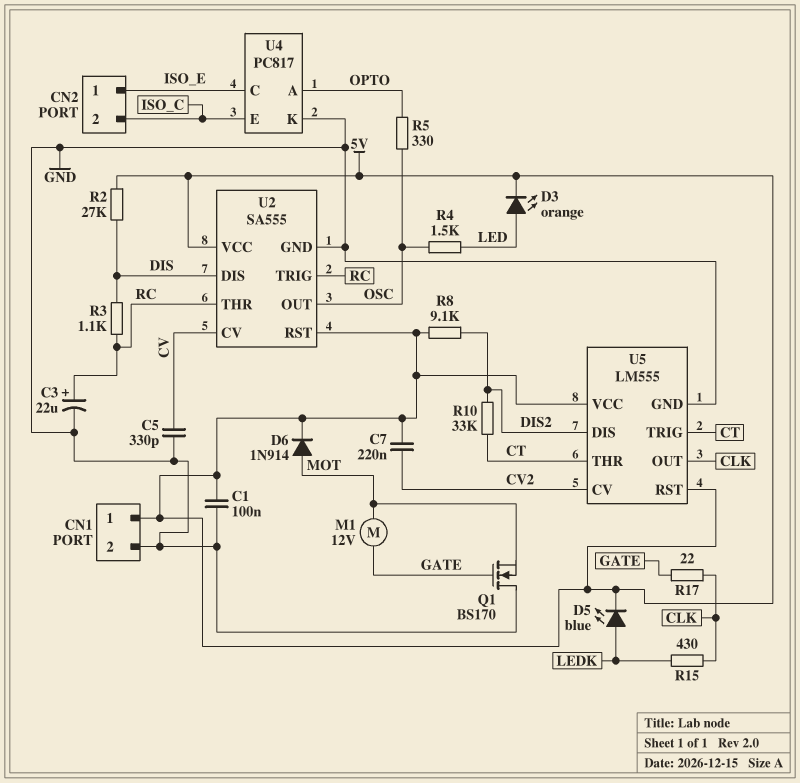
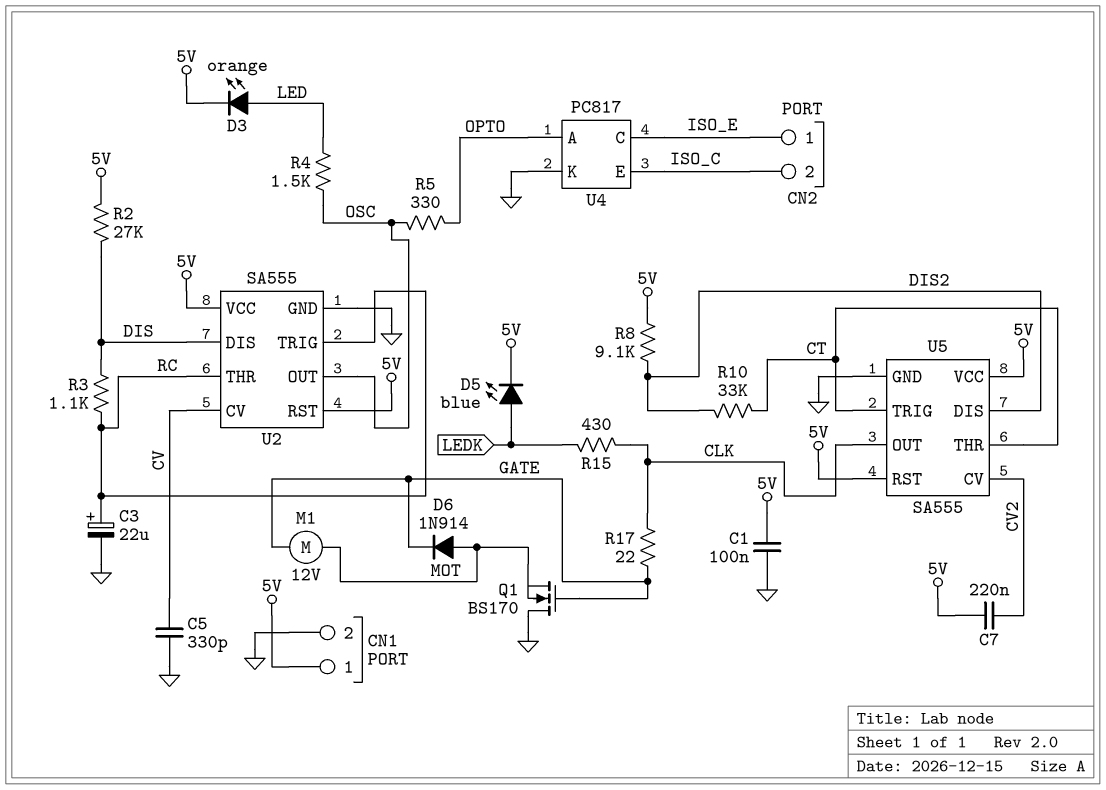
D6: diode 1N914 (A MOT, K 5V) -> diode 1N914 (A MOT, K GATE)
U5: LM555 -> SA555

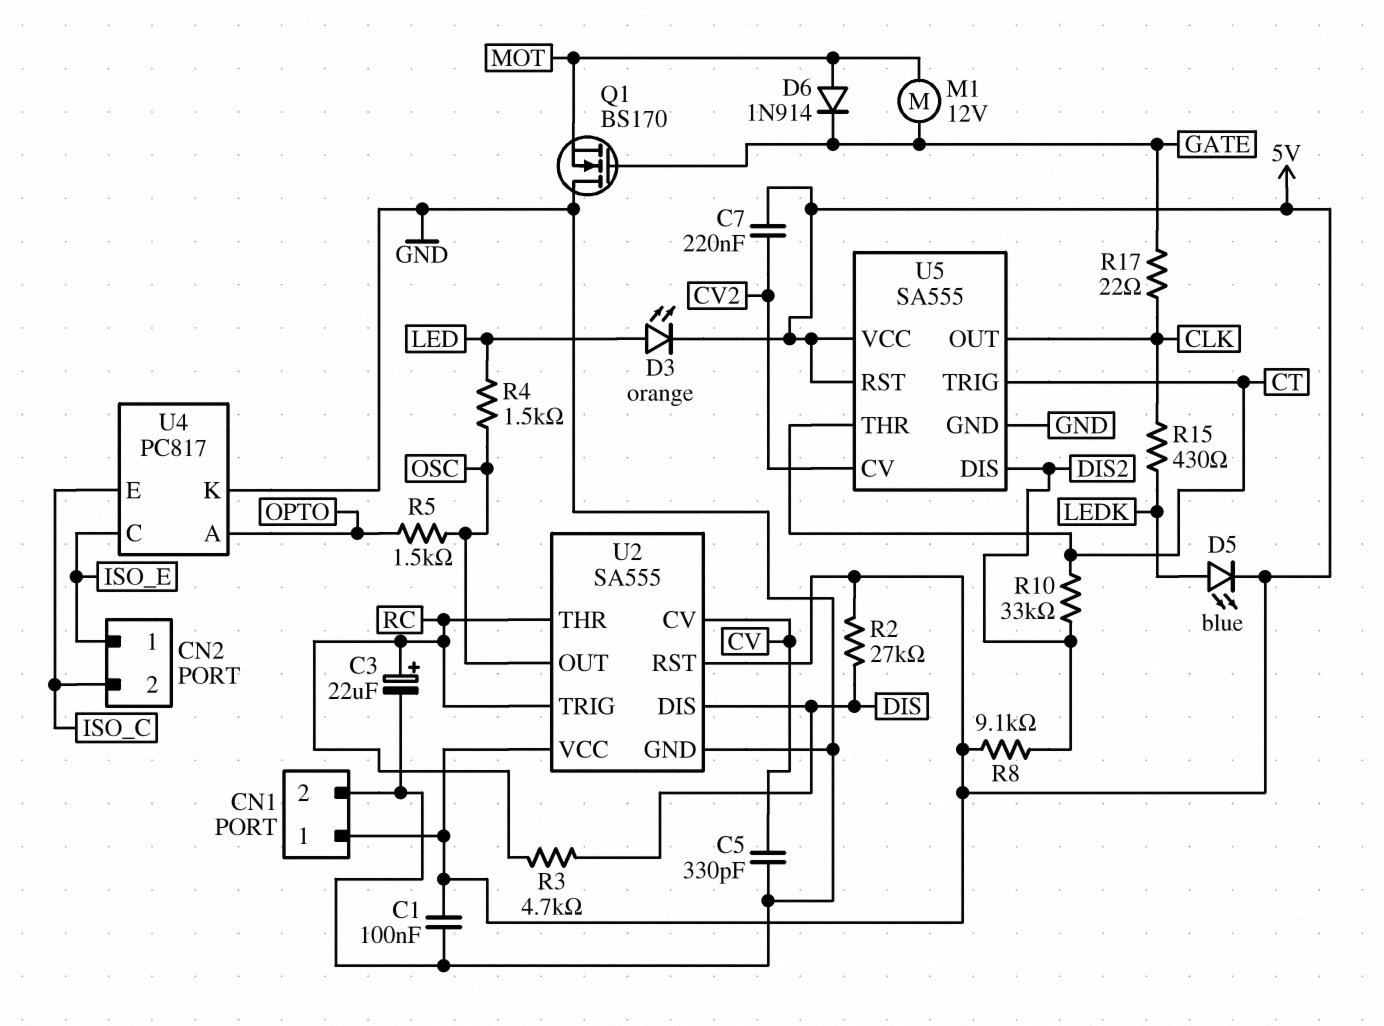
R3: 1.1k (DIS, RC) -> 4.7k (DIS, RC)
R5: 330 (OPTO, OSC) -> 1.5k (OPTO, OSC)

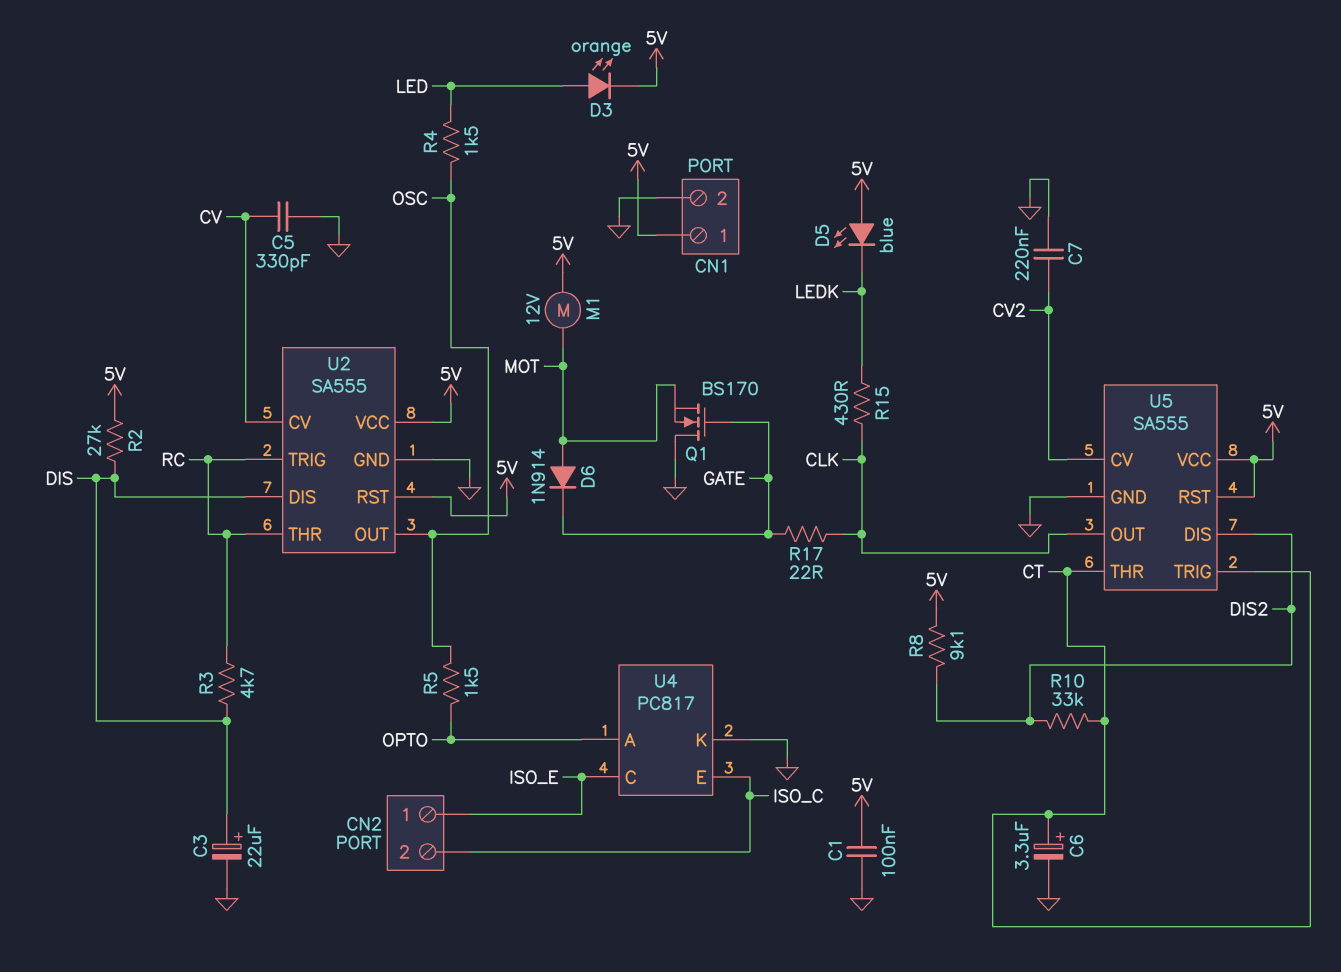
C3: 22uF (plus RC, minus GND) -> 22uF (plus DIS, minus GND)
C6: none -> 3.3uF (plus CT, minus GND)
C7: 220nF (5V, CV2) -> 220nF (CV2, GND)
D5: LED blue (A LEDK, K 5V) -> LED blue (A 5V, K LEDK)
M1: motor 12V (GATE, MOT) -> motor 12V (5V, MOT)

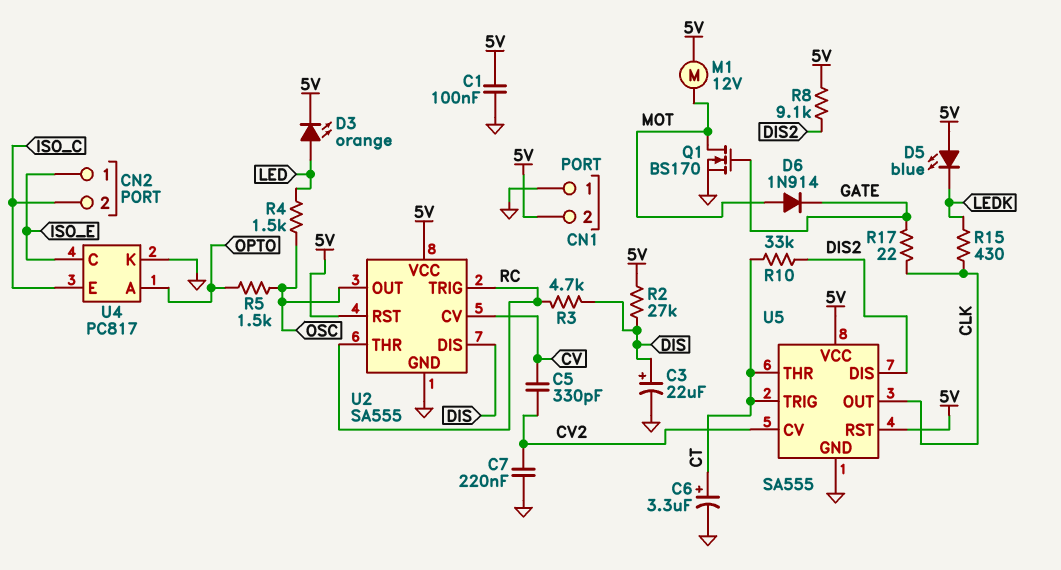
C5: 330pF (CV, GND) -> 330pF (CV, CV2)
CN1 pin 1: 5V -> GND
CN1 pin 2: GND -> 5V
Q1: NMOS BS170 (G GATE, D GND, S MOT) -> NMOS BS170 (G GATE, D MOT, S GND)

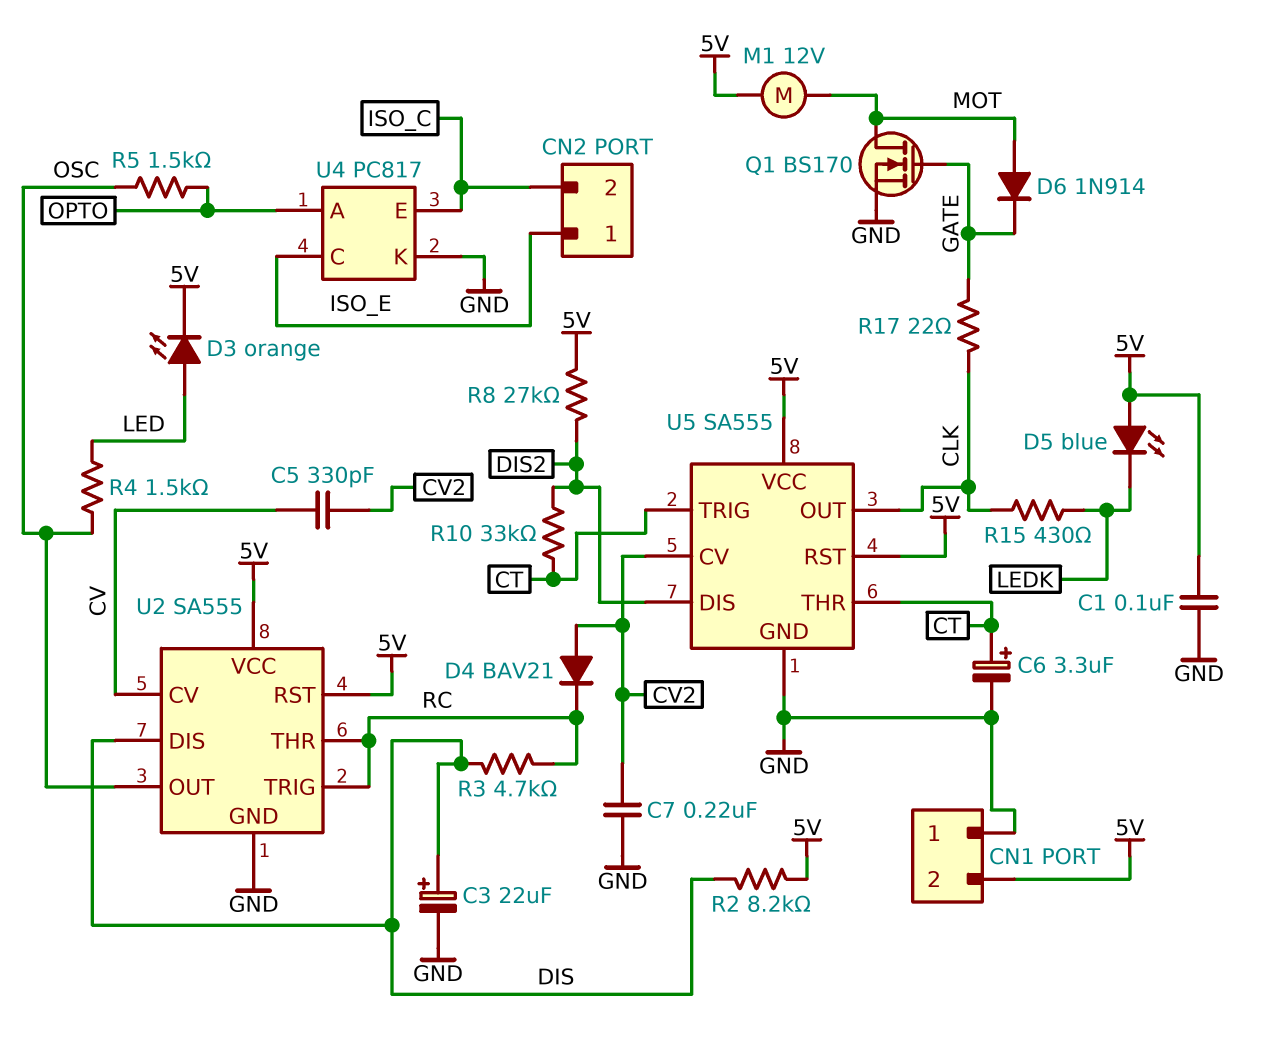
D4: none -> diode BAV21 (A CV2, K RC)
R2: 27k (5V, DIS) -> 8.2k (5V, DIS)
R8: 9.1k (5V, DIS2) -> 27k (5V, DIS2)

